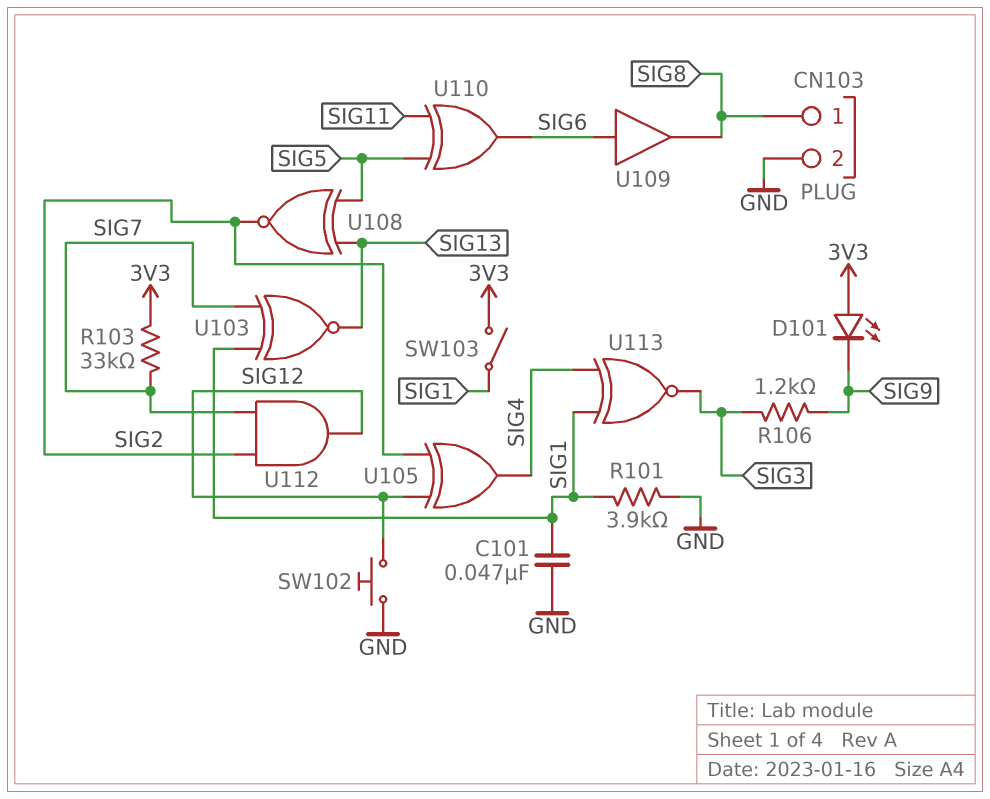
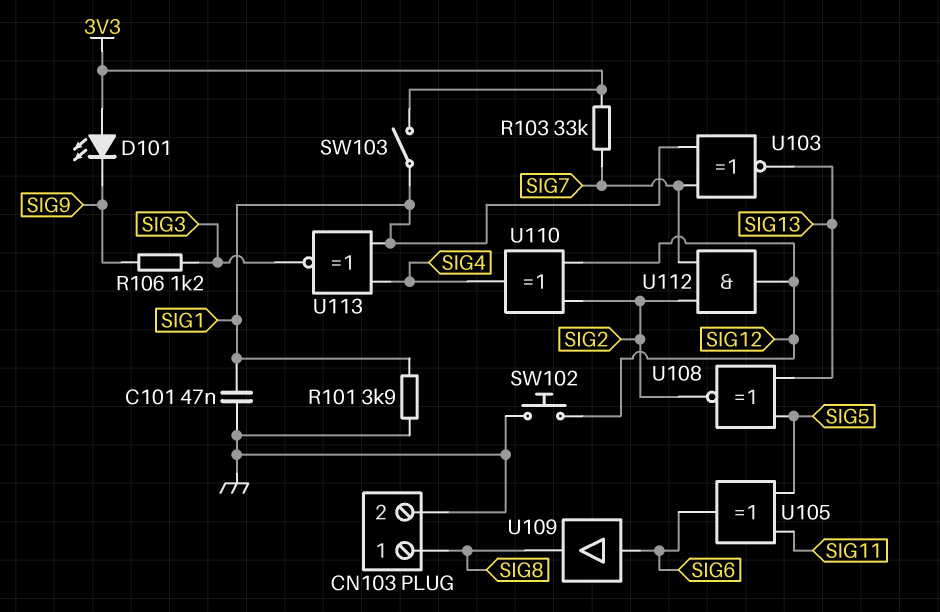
U105: XOR (in SIG2, in SIG12, out SIG4) -> XOR (in SIG5, in SIG11, out SIG6)
U110: XOR (in SIG5, in SIG11, out SIG6) -> XOR (in SIG2, in SIG12, out SIG4)

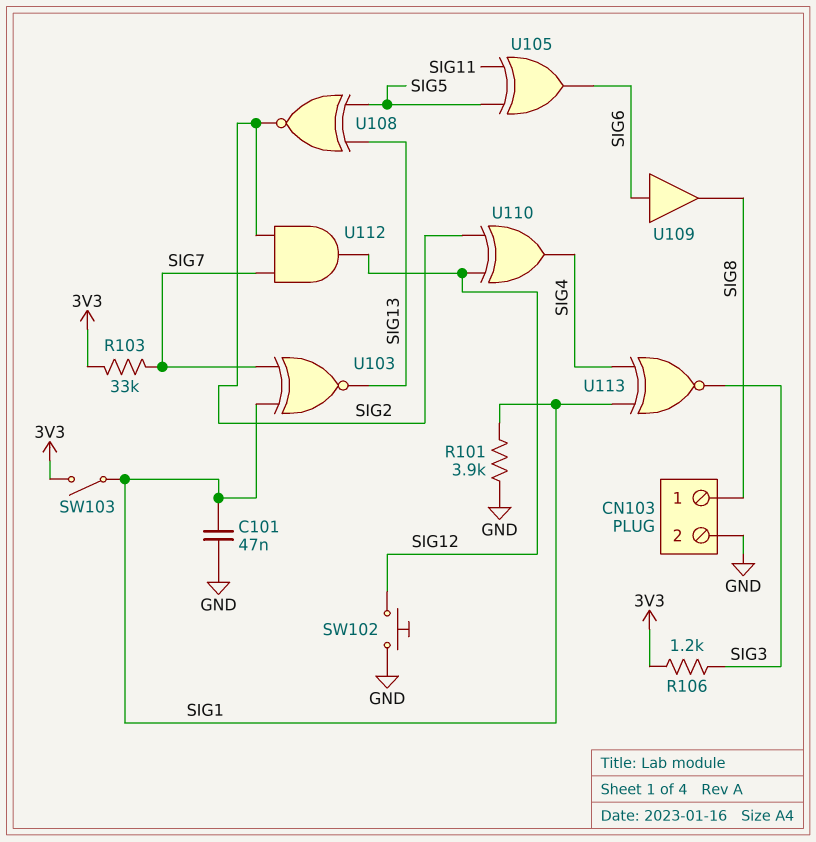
D101: LED (A 3V3, K SIG9) -> none
R106: 1.2k (SIG3, SIG9) -> 1.2k (3V3, SIG3)

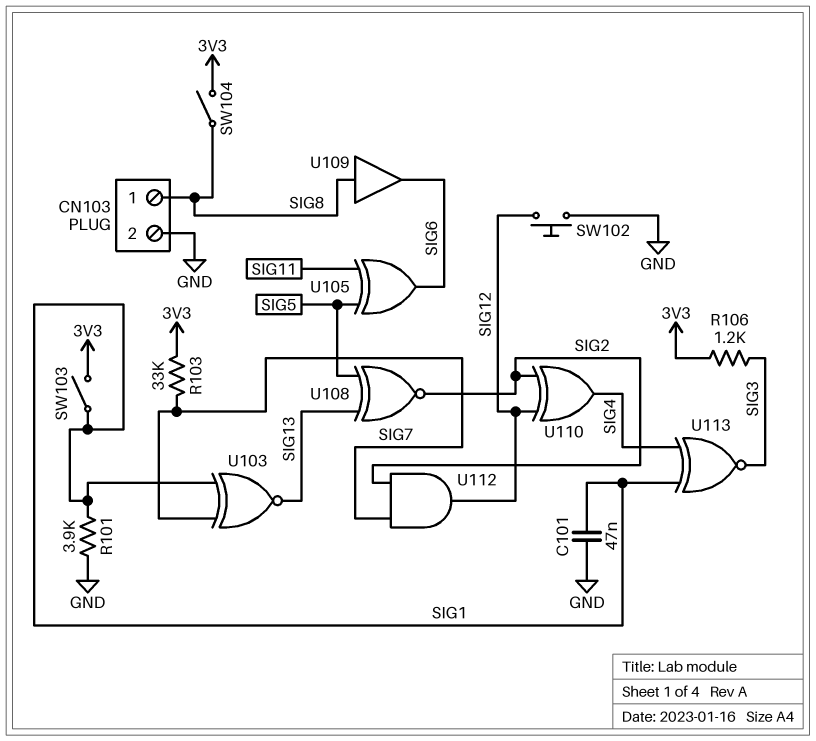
SW104: none -> switch (3V3, SIG8)
U109: buffer (in SIG6, out SIG8) -> buffer (in SIG8, out SIG6)

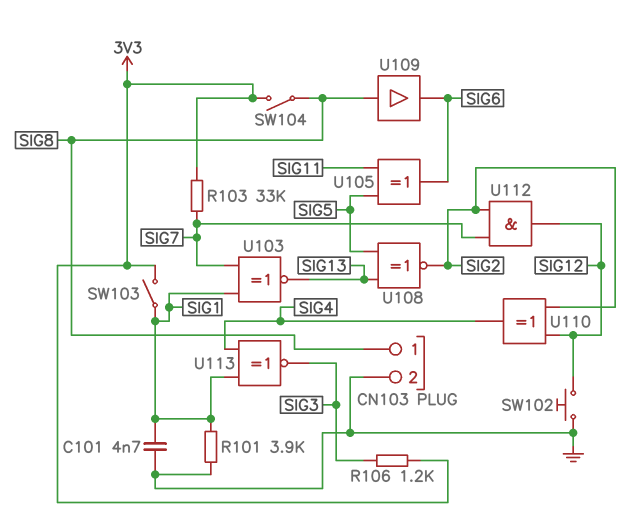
C101: 47nF (GND, SIG1) -> 4.7nF (GND, SIG1)

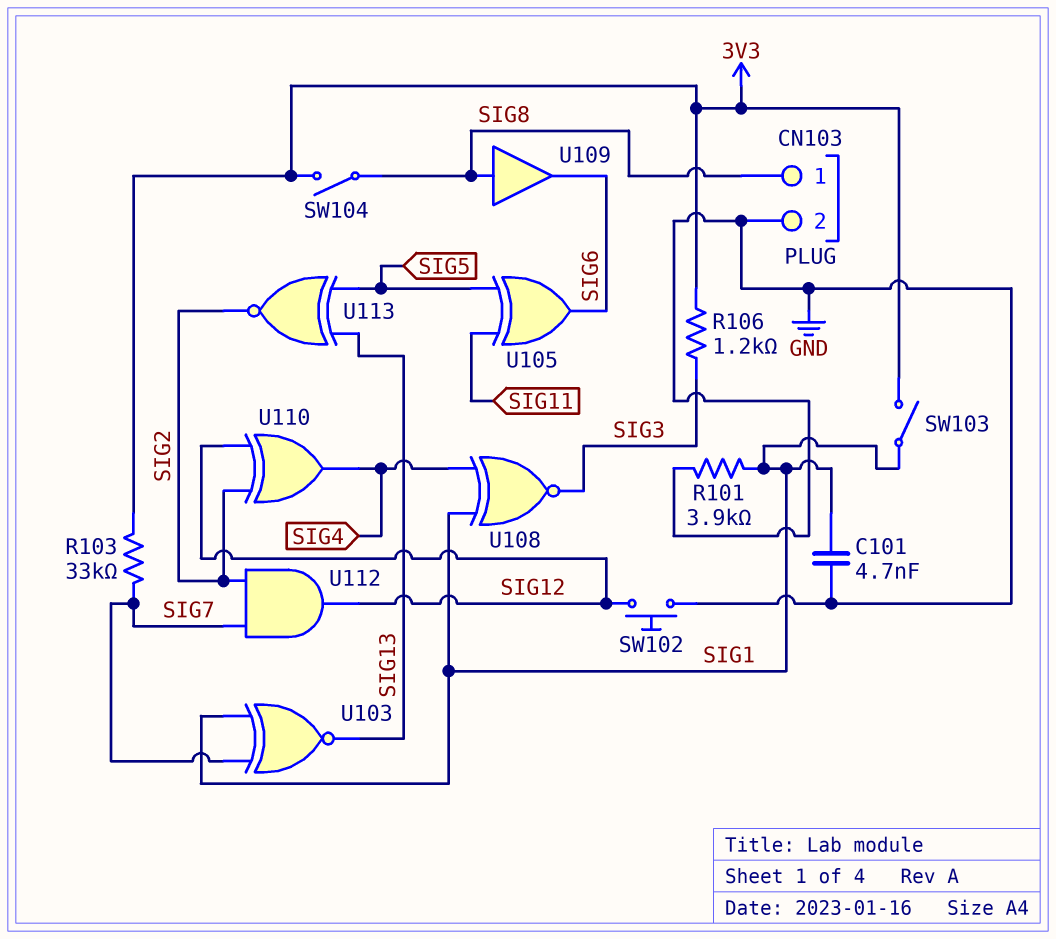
U108: XNOR (in SIG5, in SIG13, out SIG2) -> XNOR (in SIG1, in SIG4, out SIG3)
U113: XNOR (in SIG1, in SIG4, out SIG3) -> XNOR (in SIG5, in SIG13, out SIG2)

